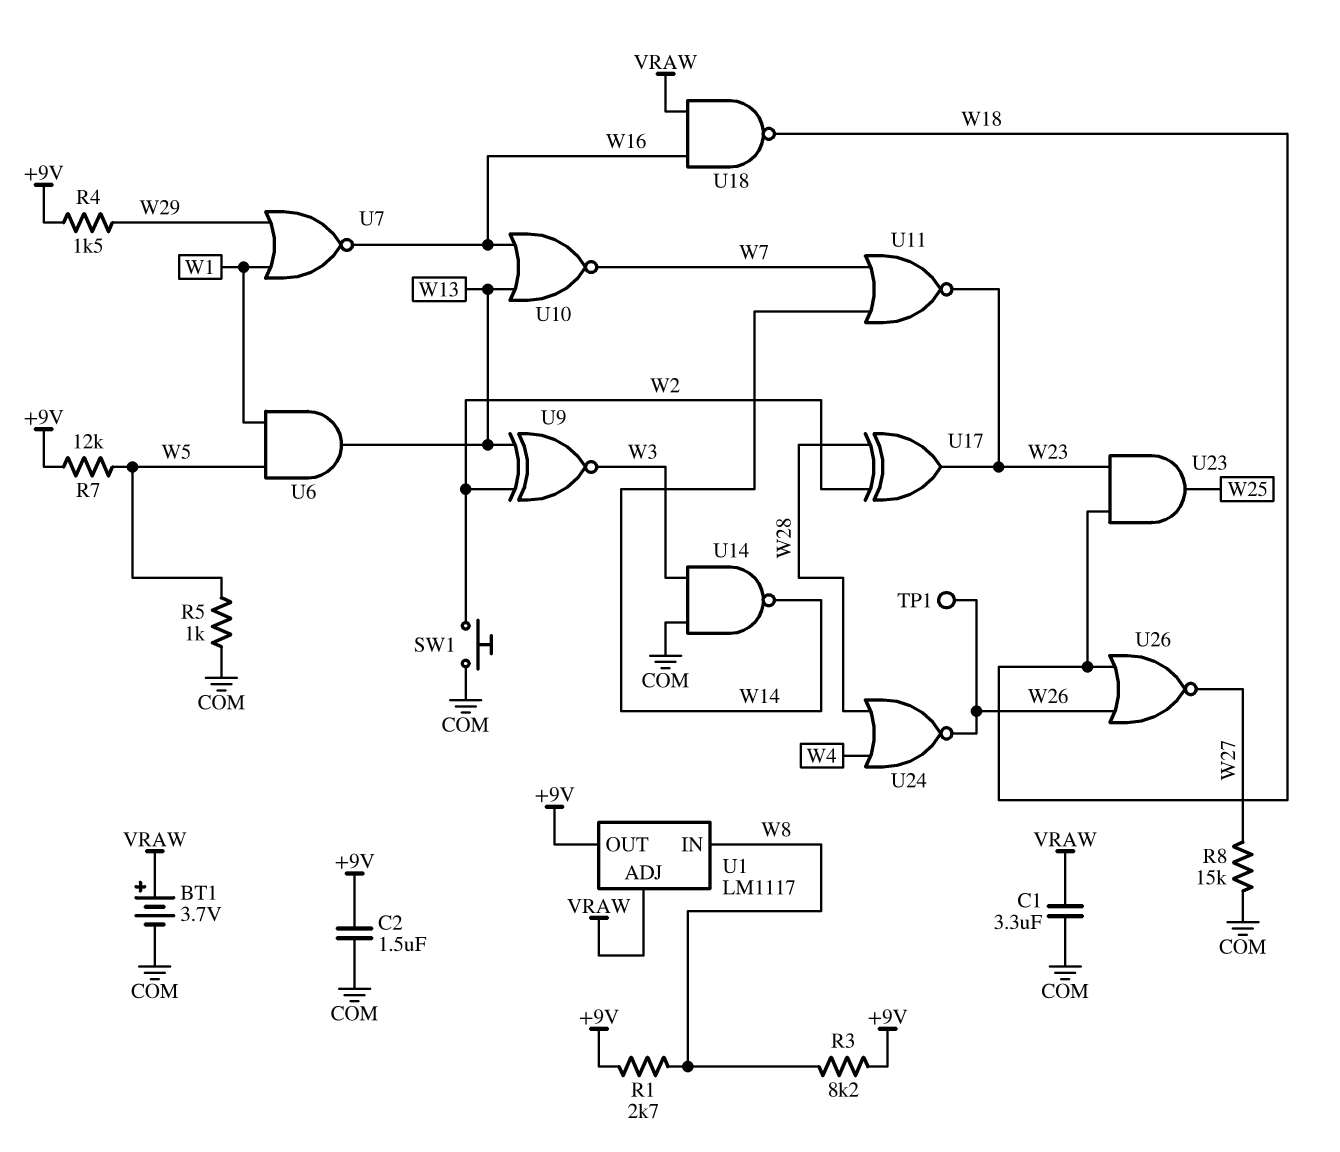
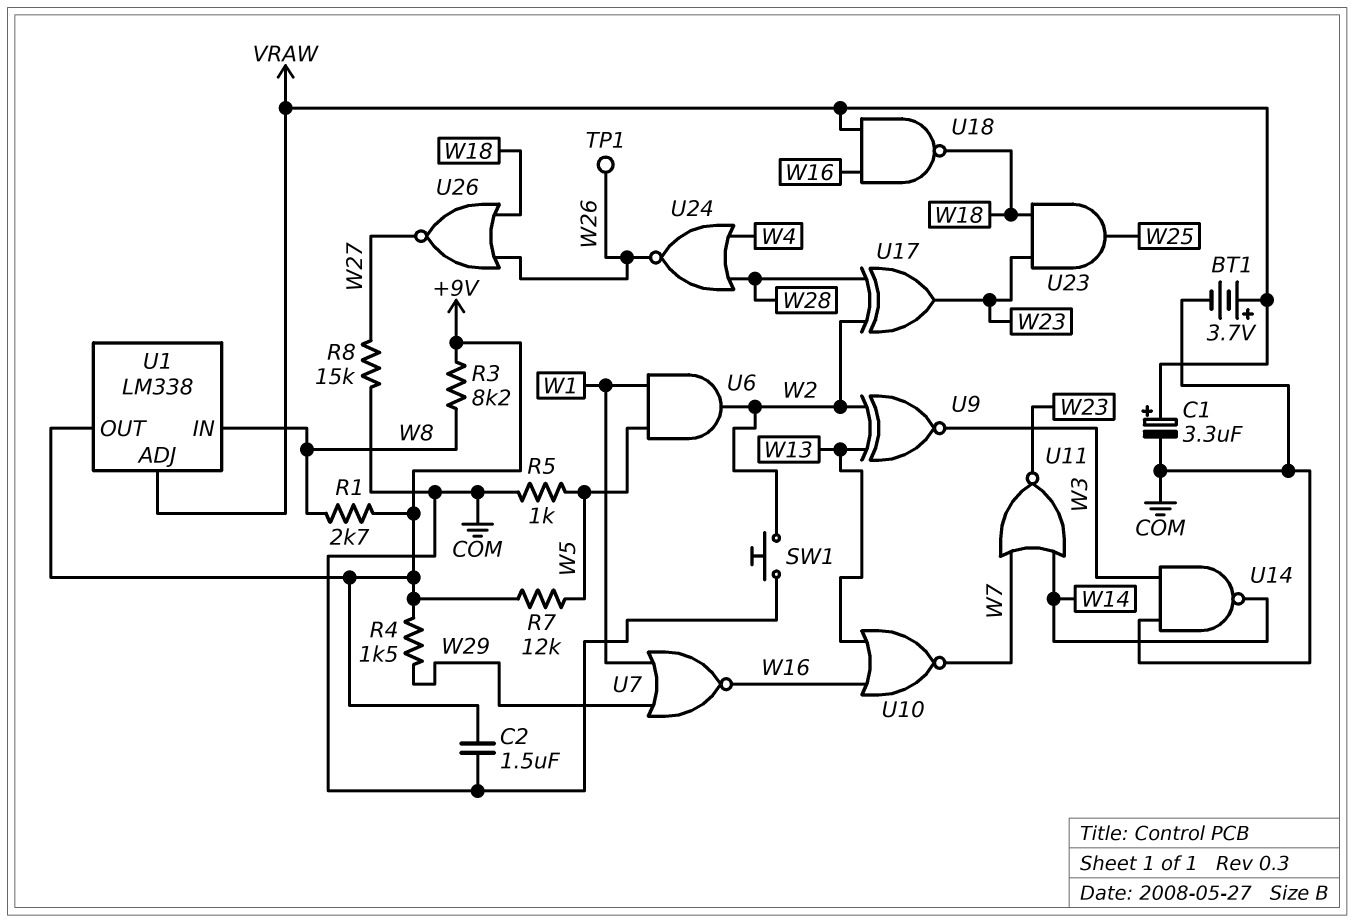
C1: 3.3uF (COM, VRAW) -> 3.3uF (plus VRAW, minus COM)
U1: LM1117 -> LM338
U6: AND (in W1, in W5, out W13) -> AND (in W1, in W5, out W2)

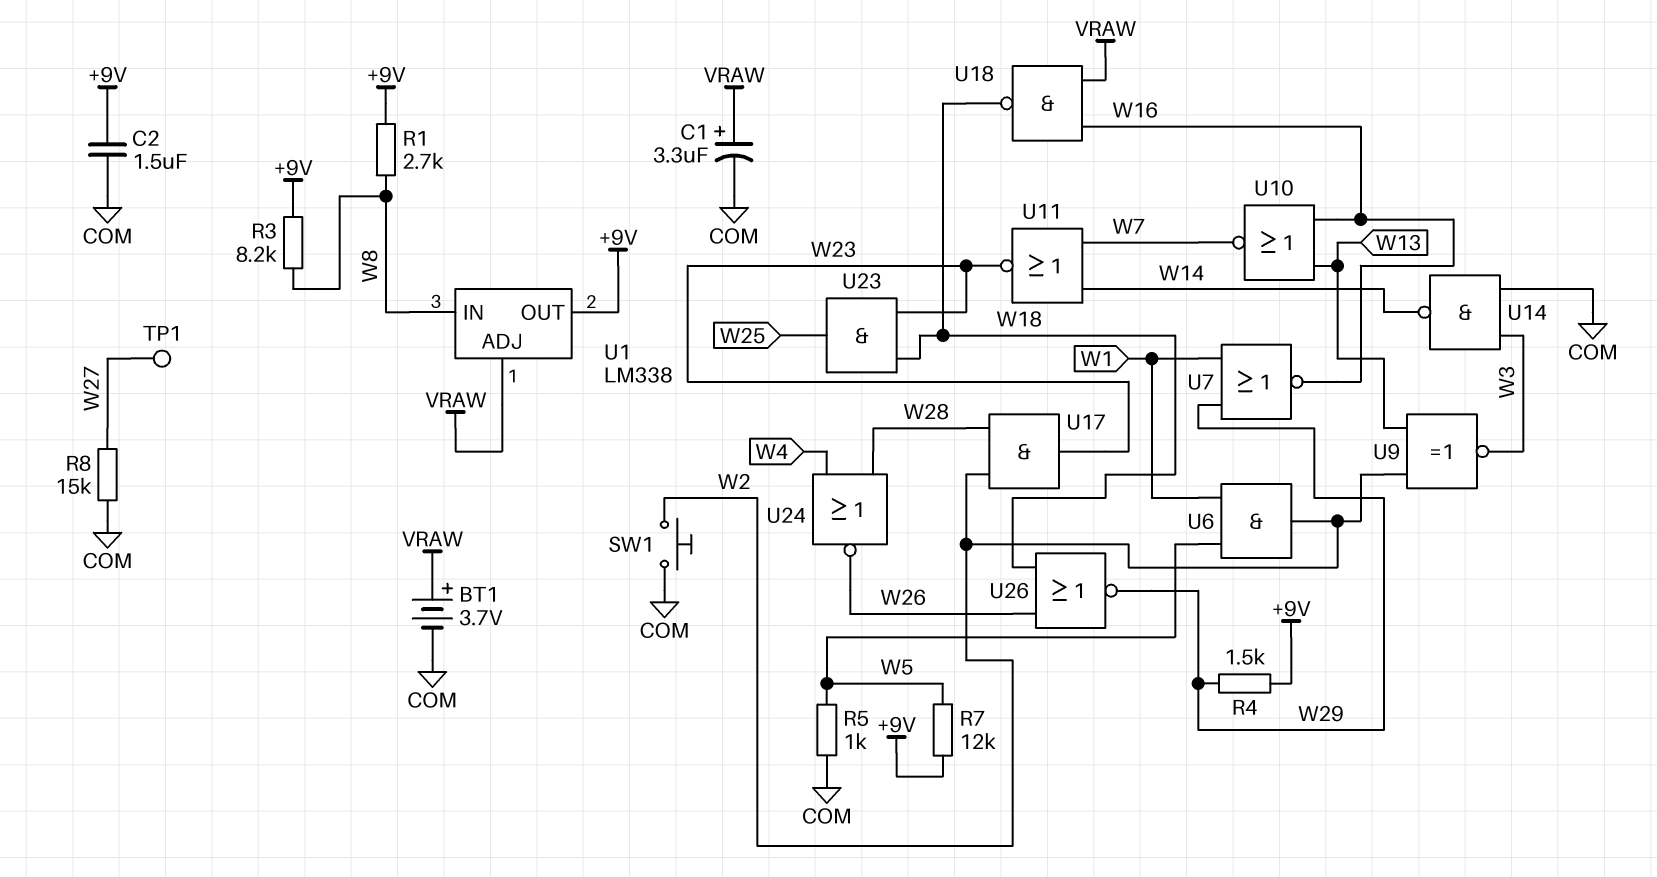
TP1: test point (W26) -> test point (W27)
U17: XOR (in W2, in W28, out W23) -> AND (in W2, in W28, out W23)
U26: NOR (in W18, in W26, out W27) -> NOR (in W18, in W26, out W29)

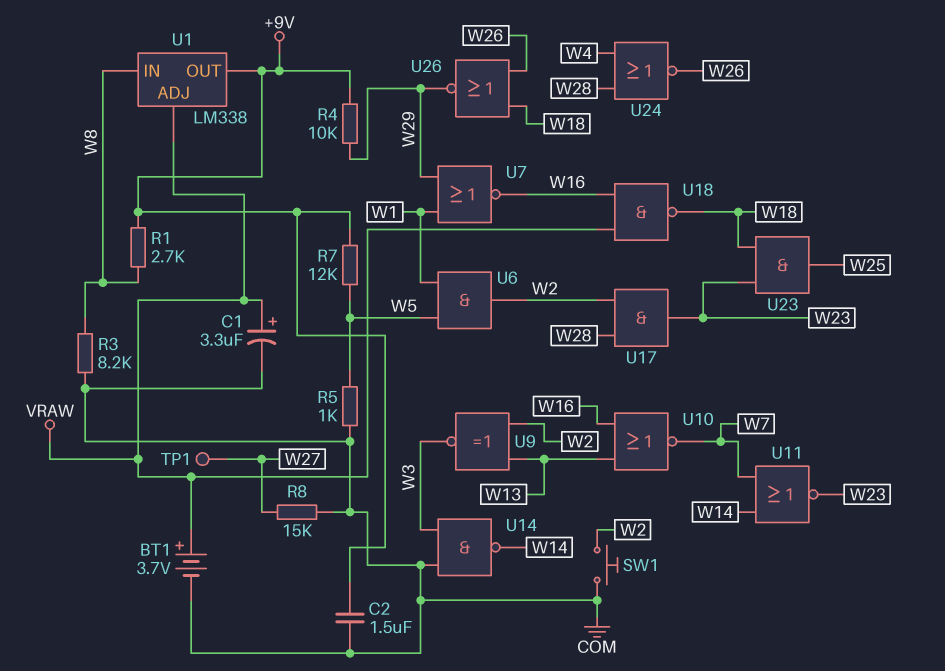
R3: 8.2k (+9V, W8) -> 8.2k (COM, W8)
R4: 1.5k (+9V, W29) -> 10k (+9V, W29)

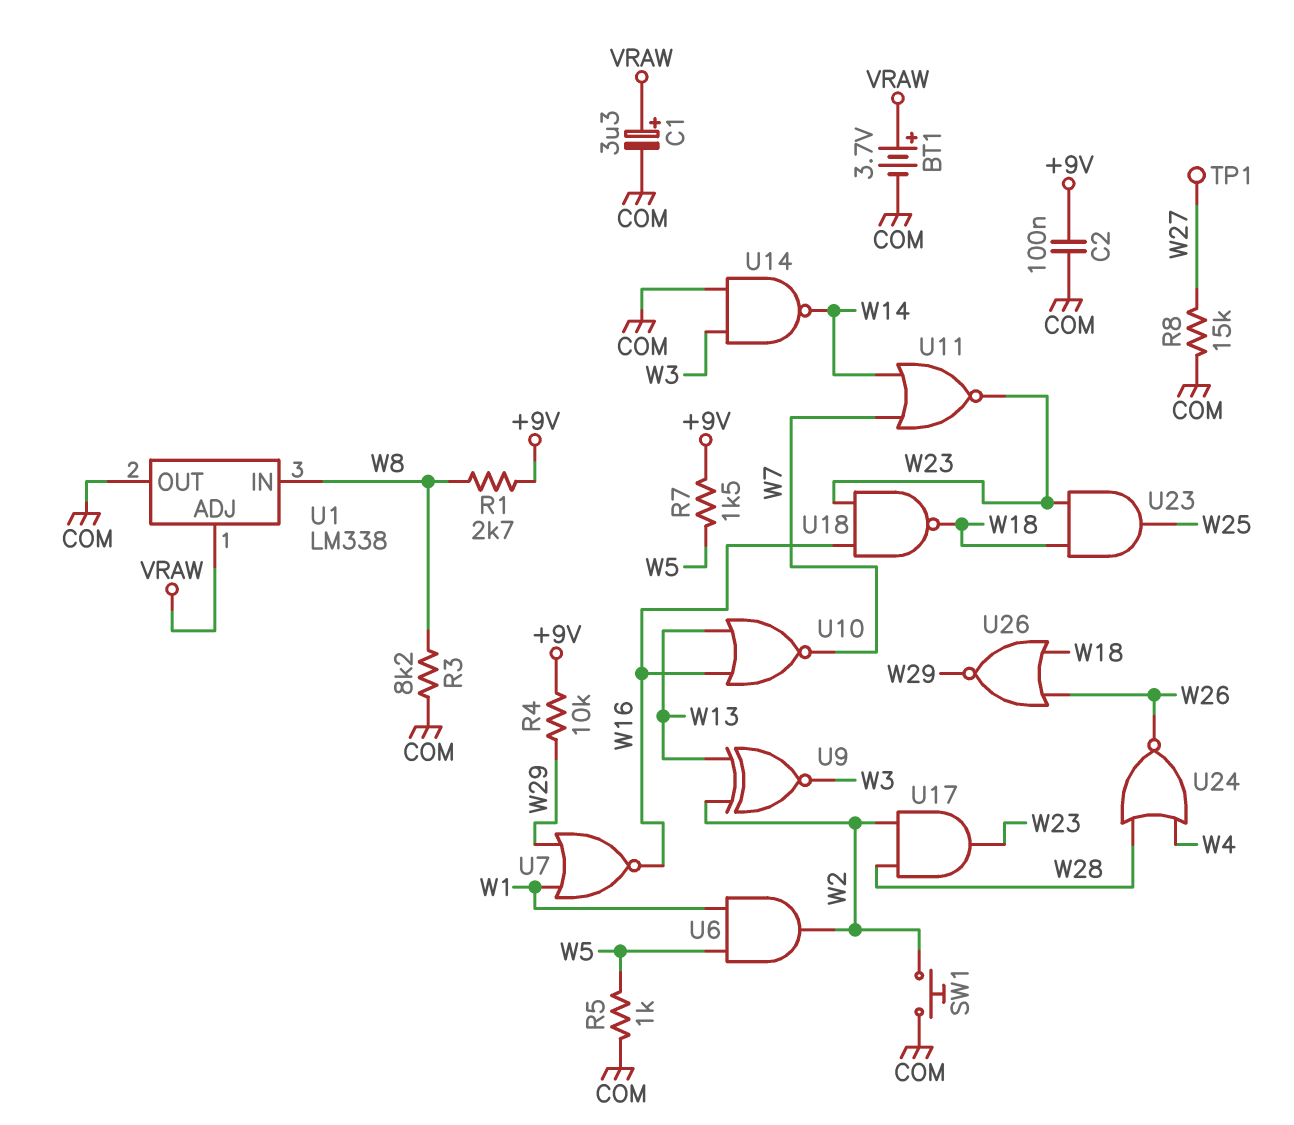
C2: 1.5uF (+9V, COM) -> 100nF (+9V, COM)
R7: 12k (+9V, W5) -> 1.5k (+9V, W5)
U1 pin OUT: +9V -> COM
U18: NAND (in VRAW, in W16, out W18) -> NAND (in W16, in W23, out W18)

